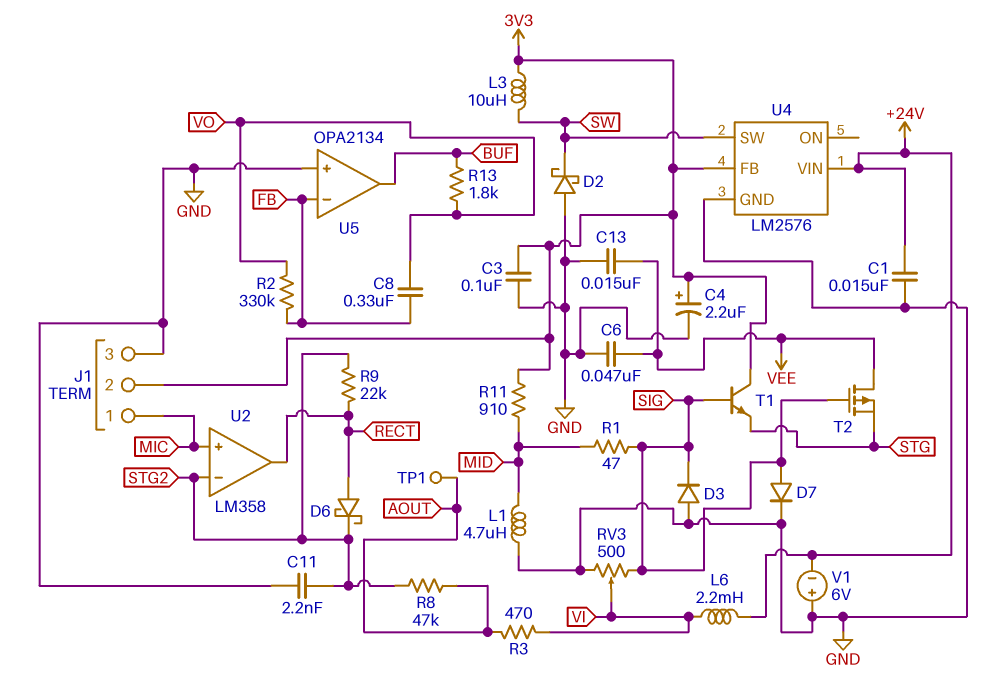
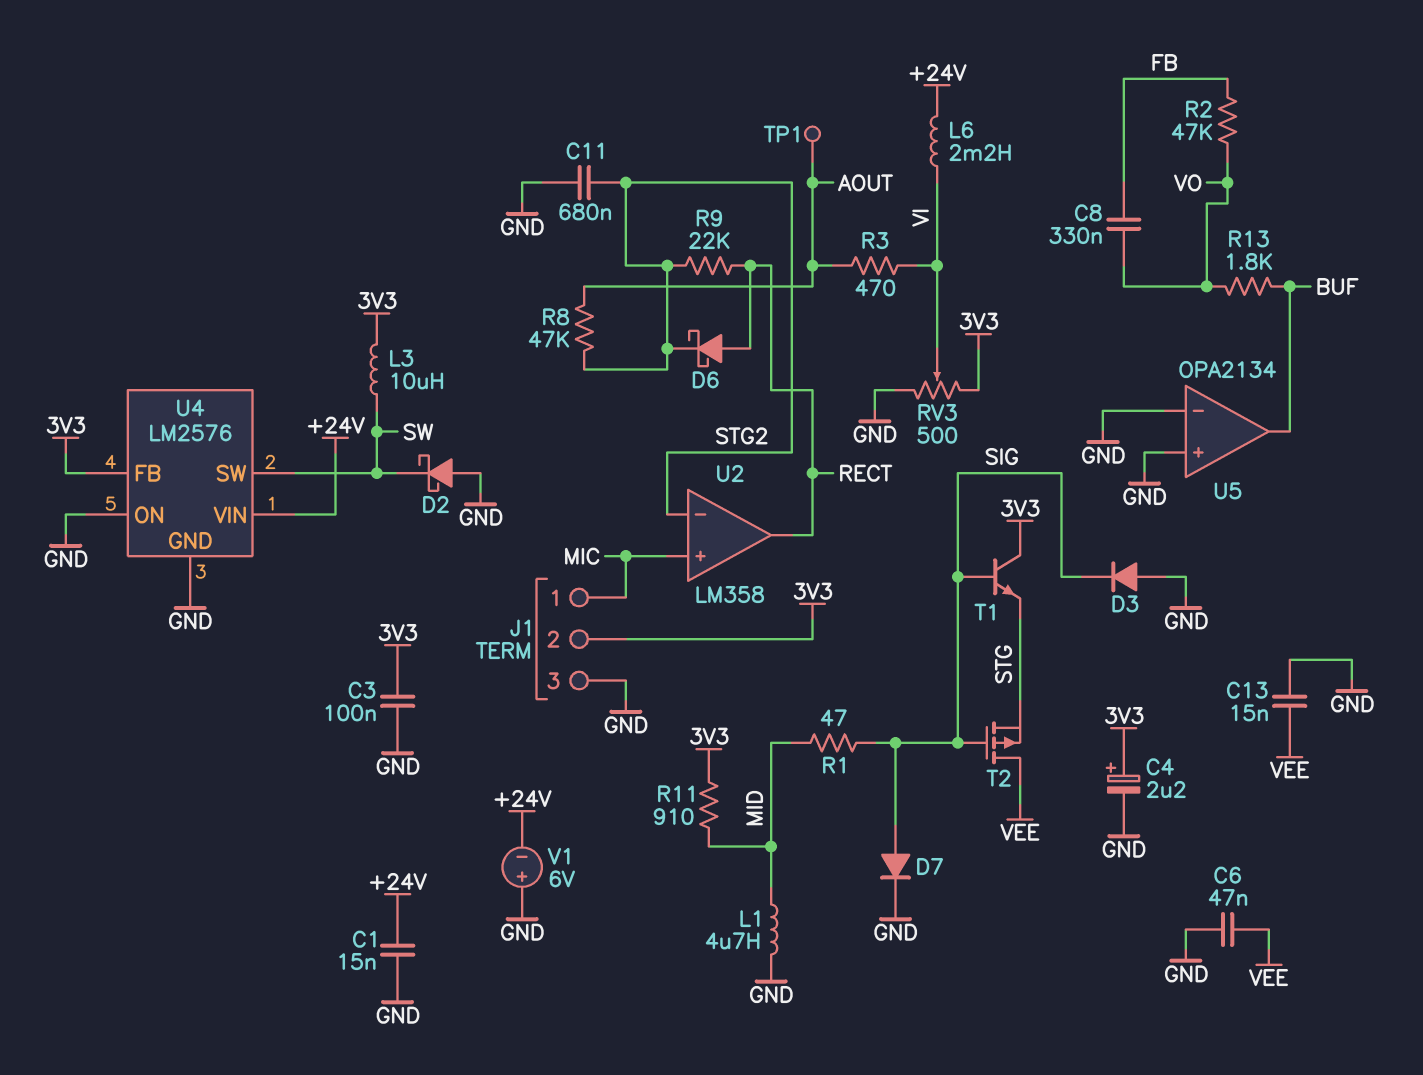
C11: 2.2nF (GND, STG2) -> 680nF (GND, STG2)
R2: 330k (FB, VO) -> 47k (FB, VO)
RV3: 500 (GND, SIG, wiper VI) -> 500 (3V3, GND, wiper VI)
U4 pin ON: none -> GND
U5 pin in-: FB -> GND

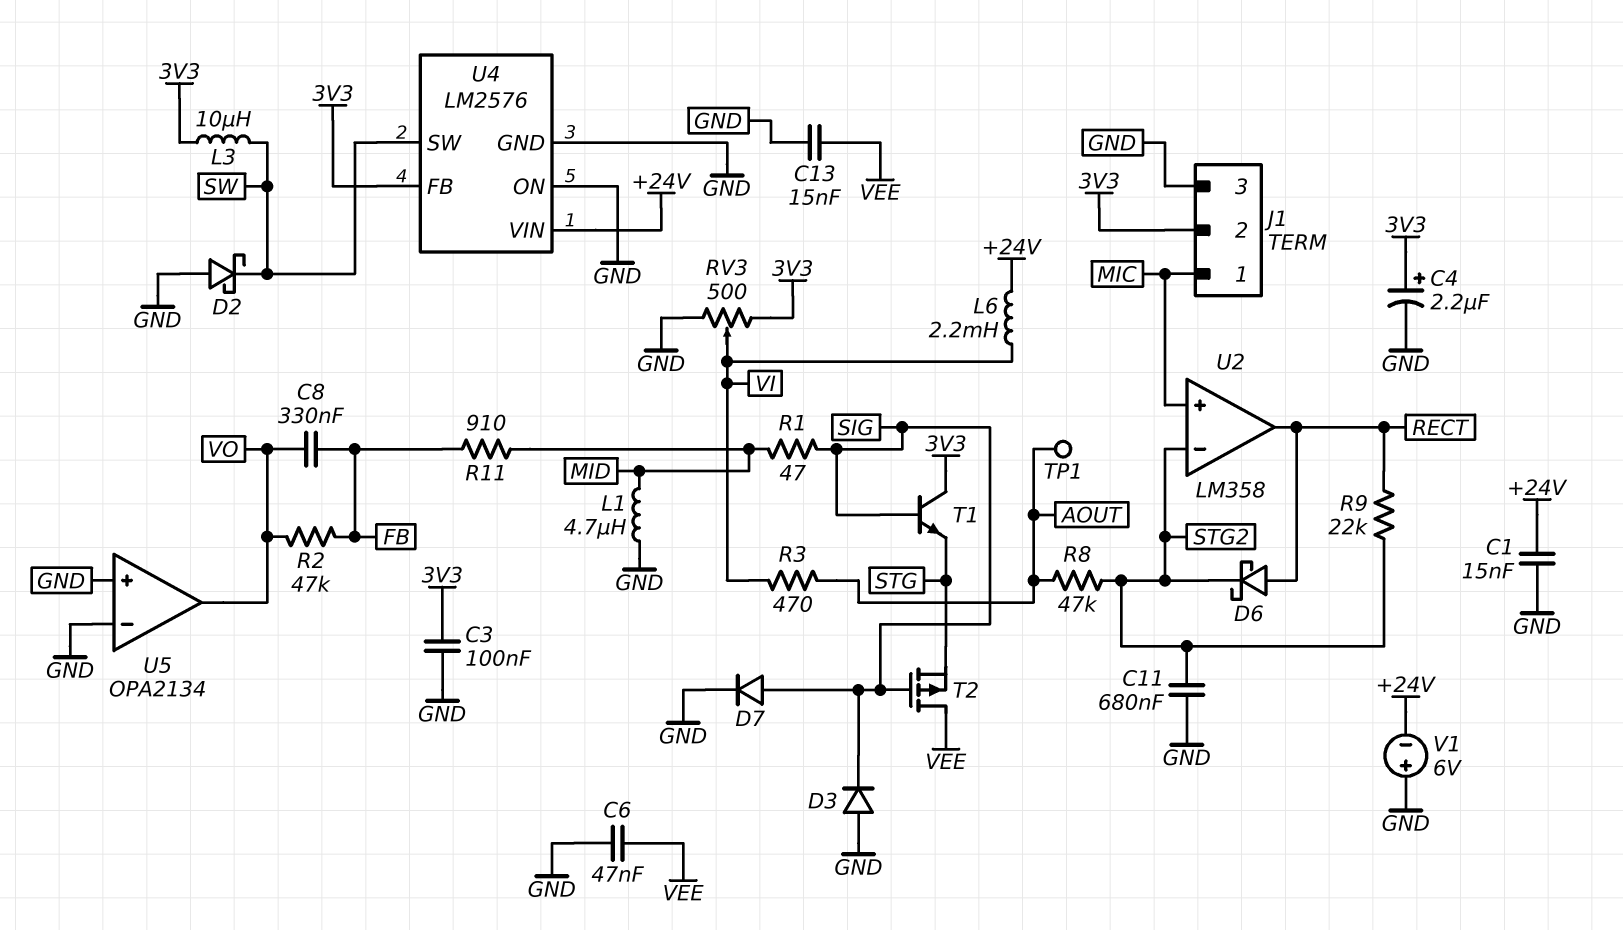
R11: 910 (3V3, MID) -> 910 (FB, MID)
R13: 1.8k (BUF, VO) -> none
U5 pin out: BUF -> VO

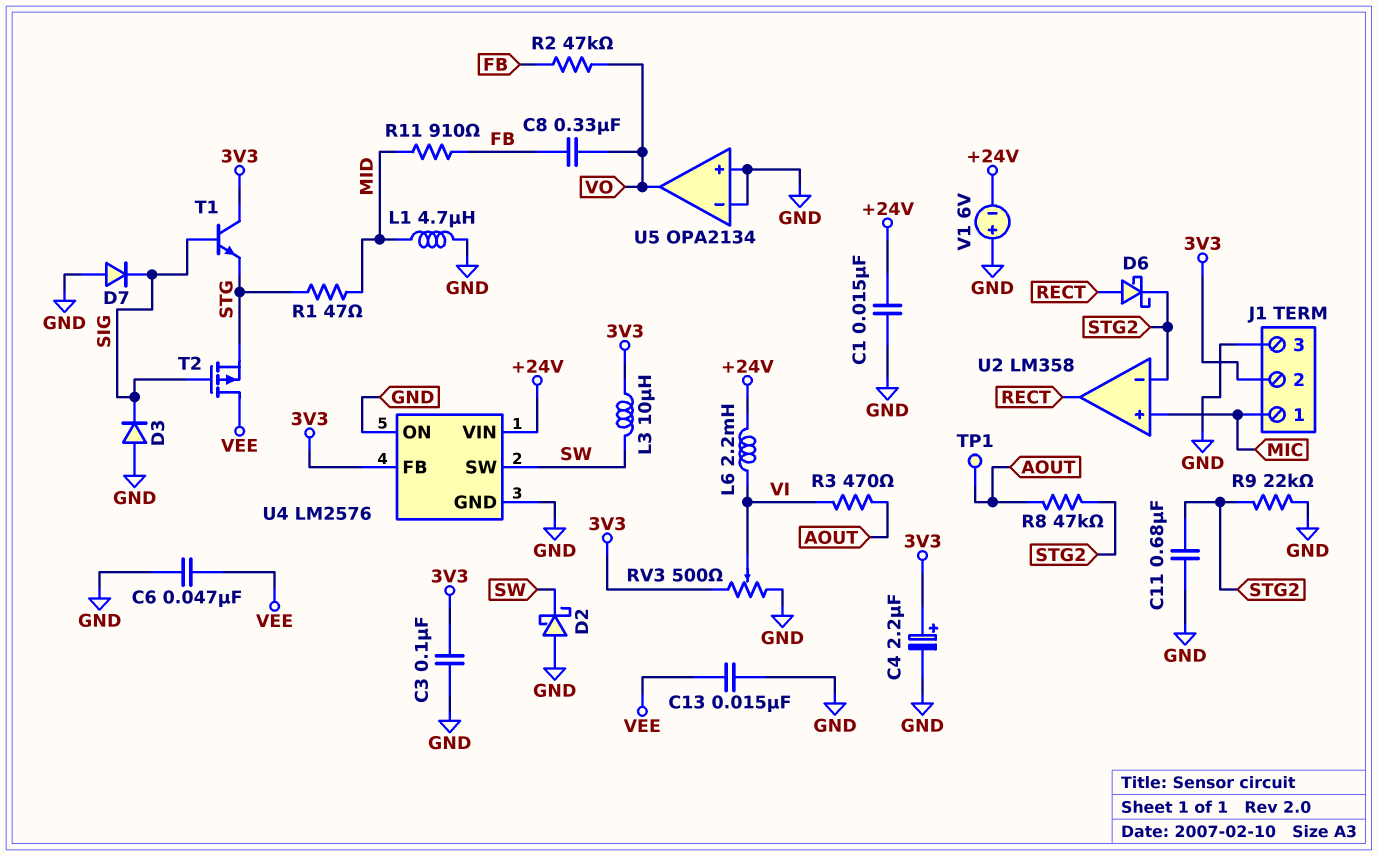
D7: diode (A SIG, K GND) -> diode (A GND, K SIG)
R1: 47 (MID, SIG) -> 47 (MID, STG)
R9: 22k (RECT, STG2) -> 22k (GND, STG2)

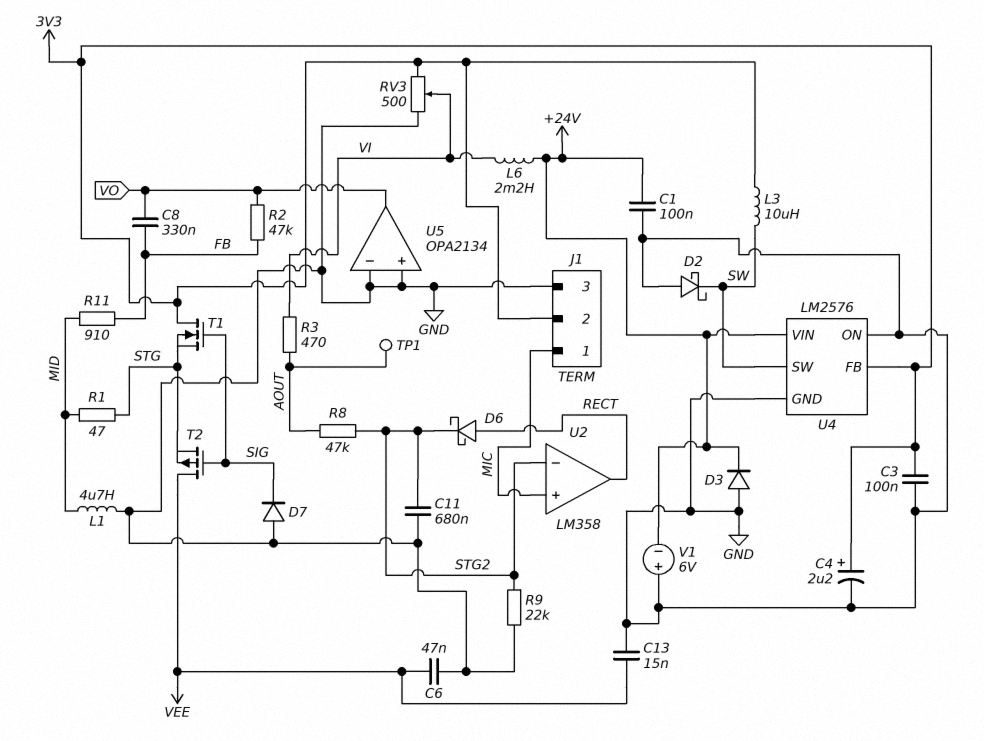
C1: 15nF (+24V, GND) -> 100nF (+24V, GND)
D3: diode (A GND, K SIG) -> diode (A GND, K +24V)
T1: NPN (B SIG, C 3V3, E STG) -> NMOS (G SIG, D 3V3, S STG)

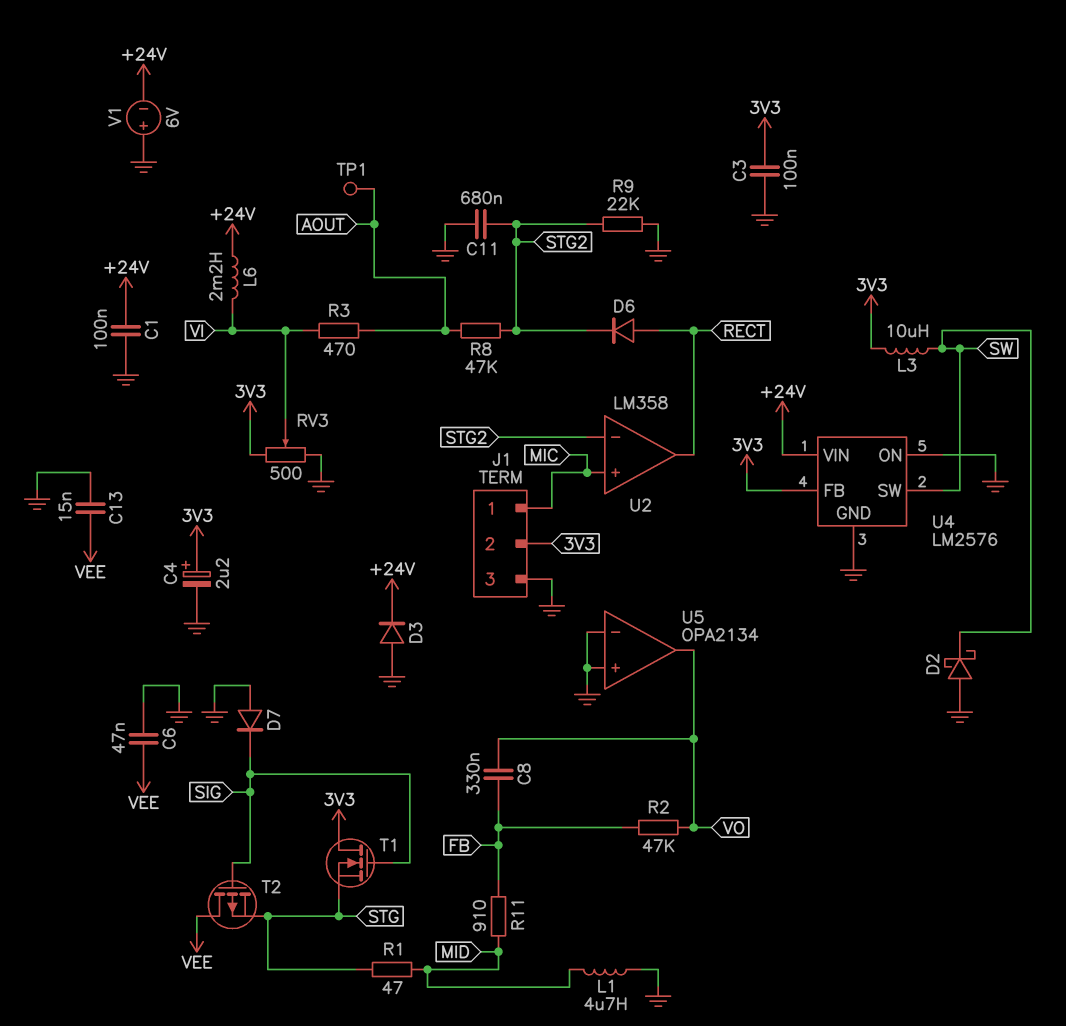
D6: schottky (A RECT, K STG2) -> diode (A RECT, K STG2)

